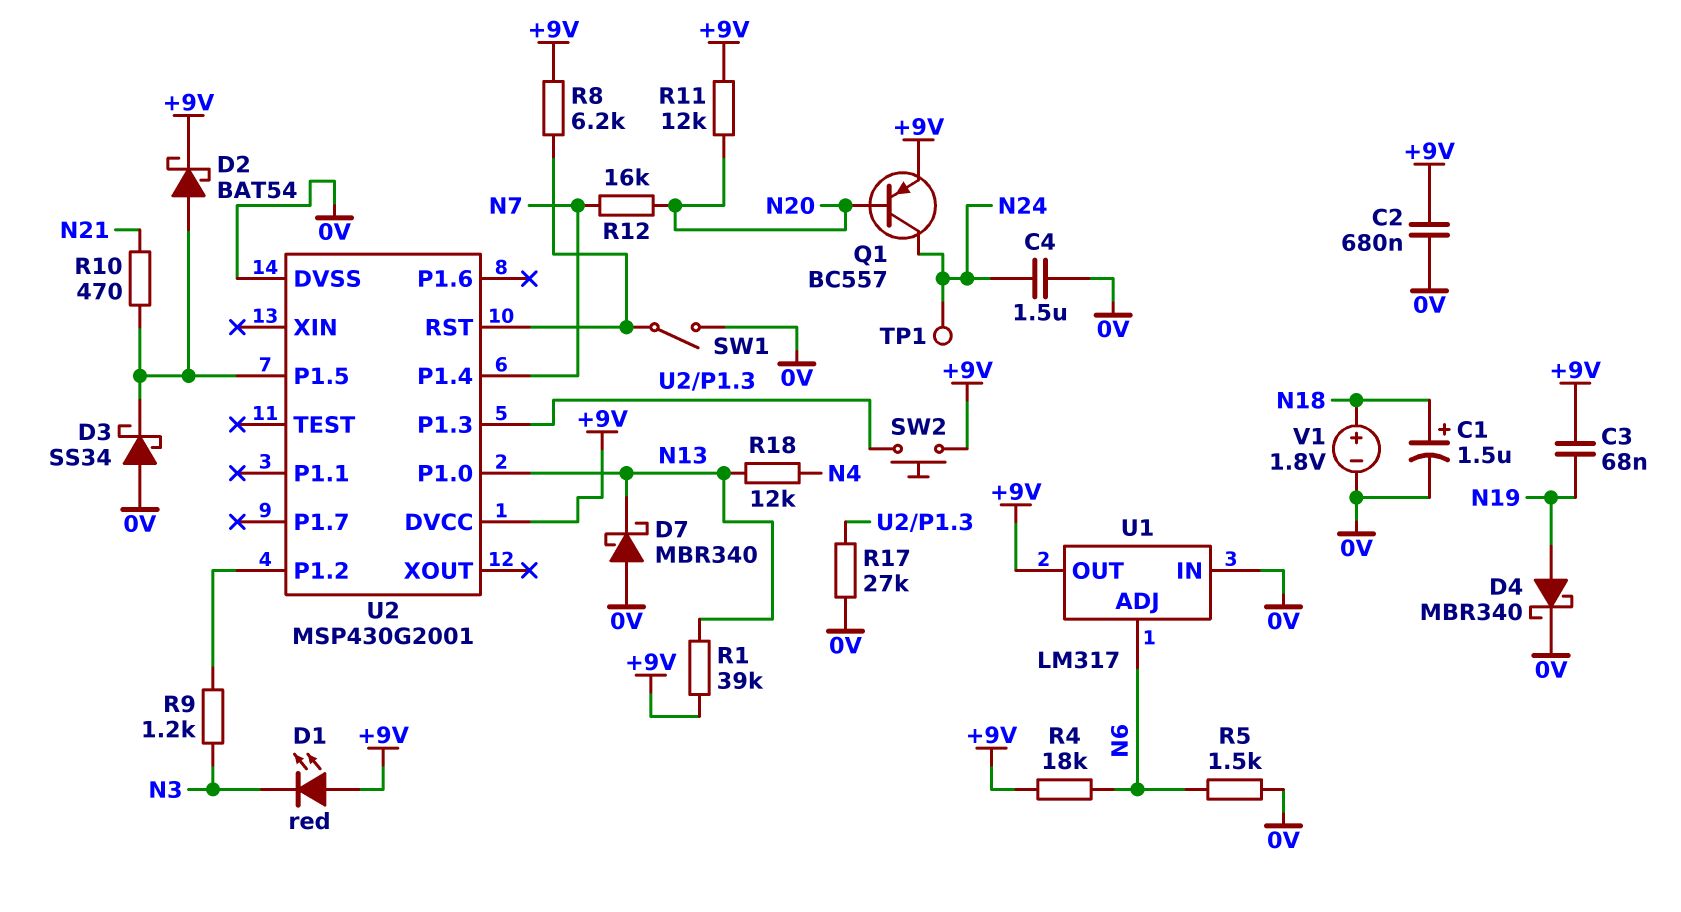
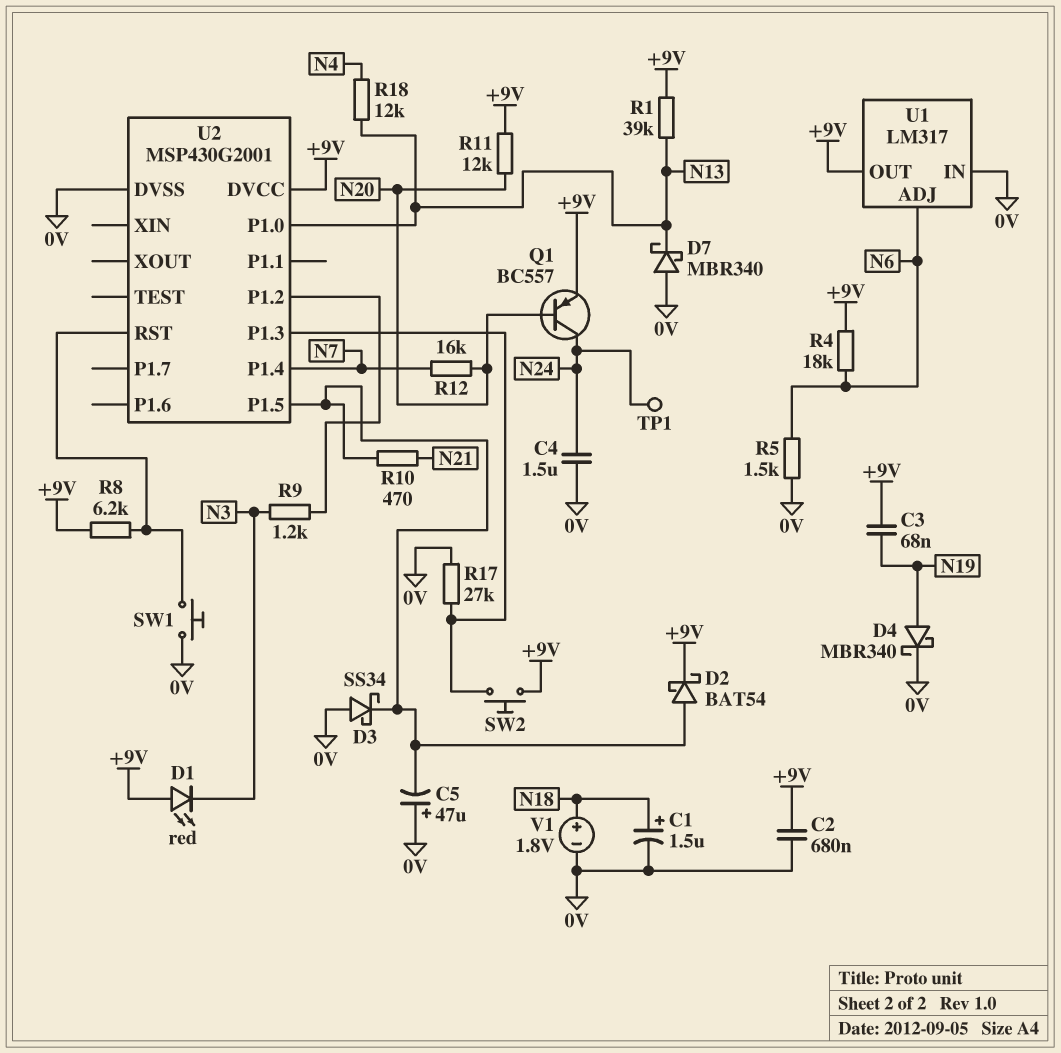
C5: none -> 47uF (plus 0V, minus U2/P1.5)
SW1: switch (0V, U2/RST) -> button (0V, U2/RST)

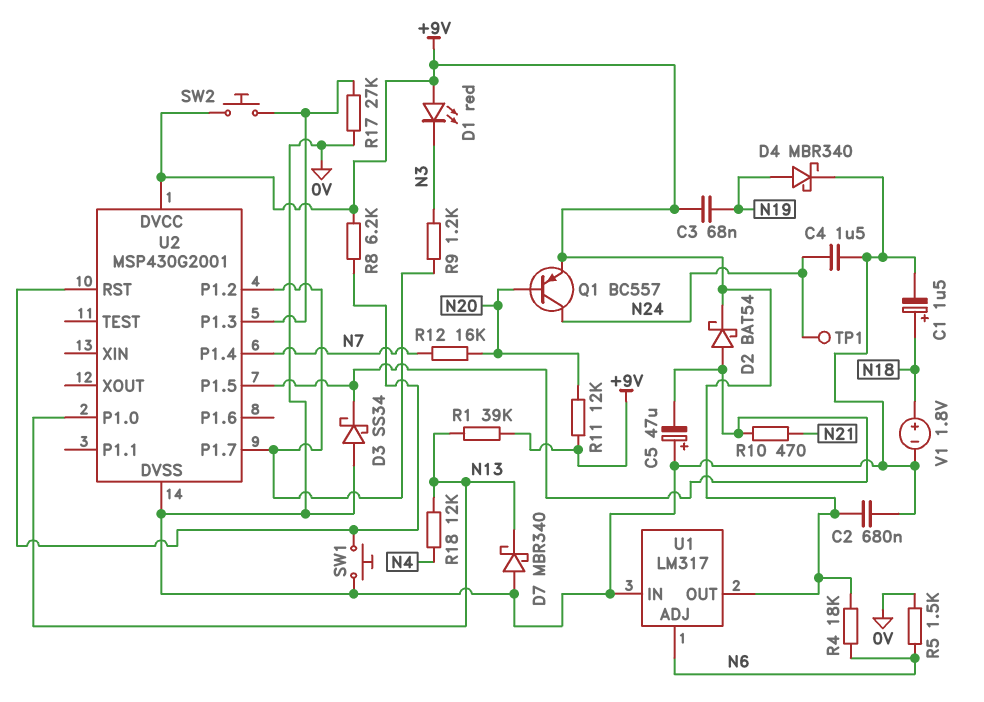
U2 pin P1.7: none -> U2/P1.2

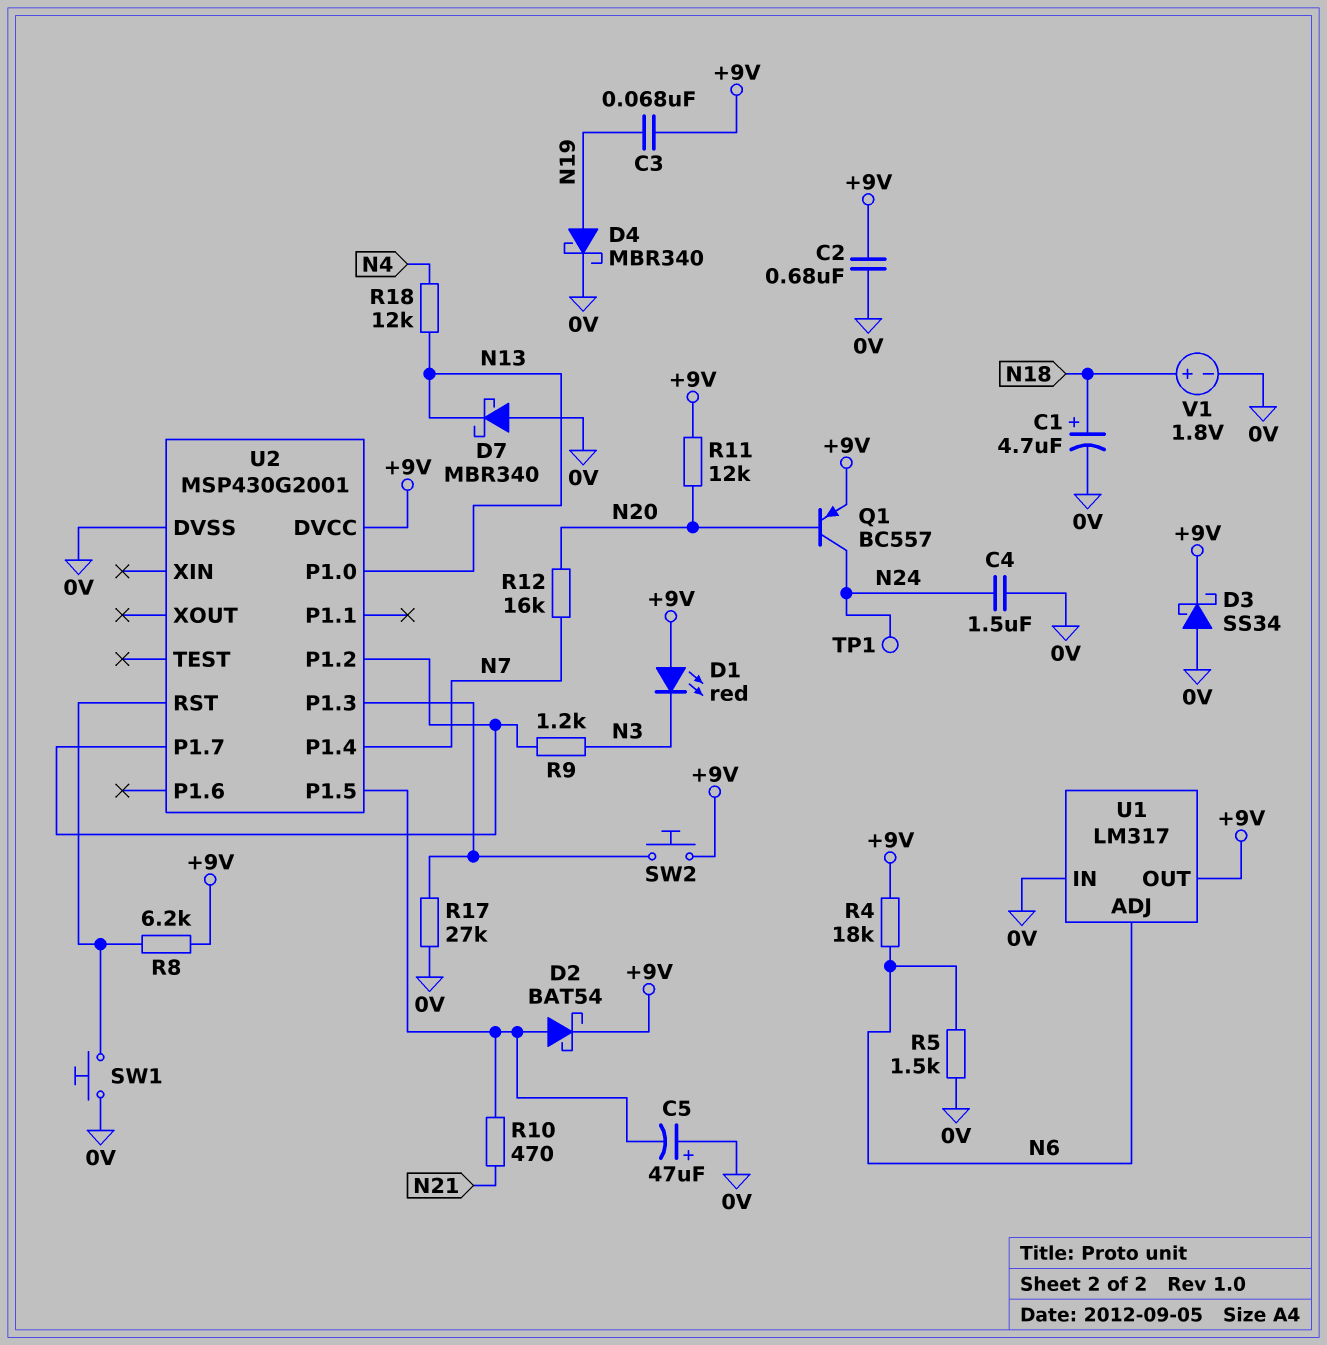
C1: 1.5uF (plus N18, minus 0V) -> 4.7uF (plus N18, minus 0V)
D3: schottky SS34 (A 0V, K U2/P1.5) -> schottky SS34 (A 0V, K +9V)
R1: 39k (+9V, N13) -> none

